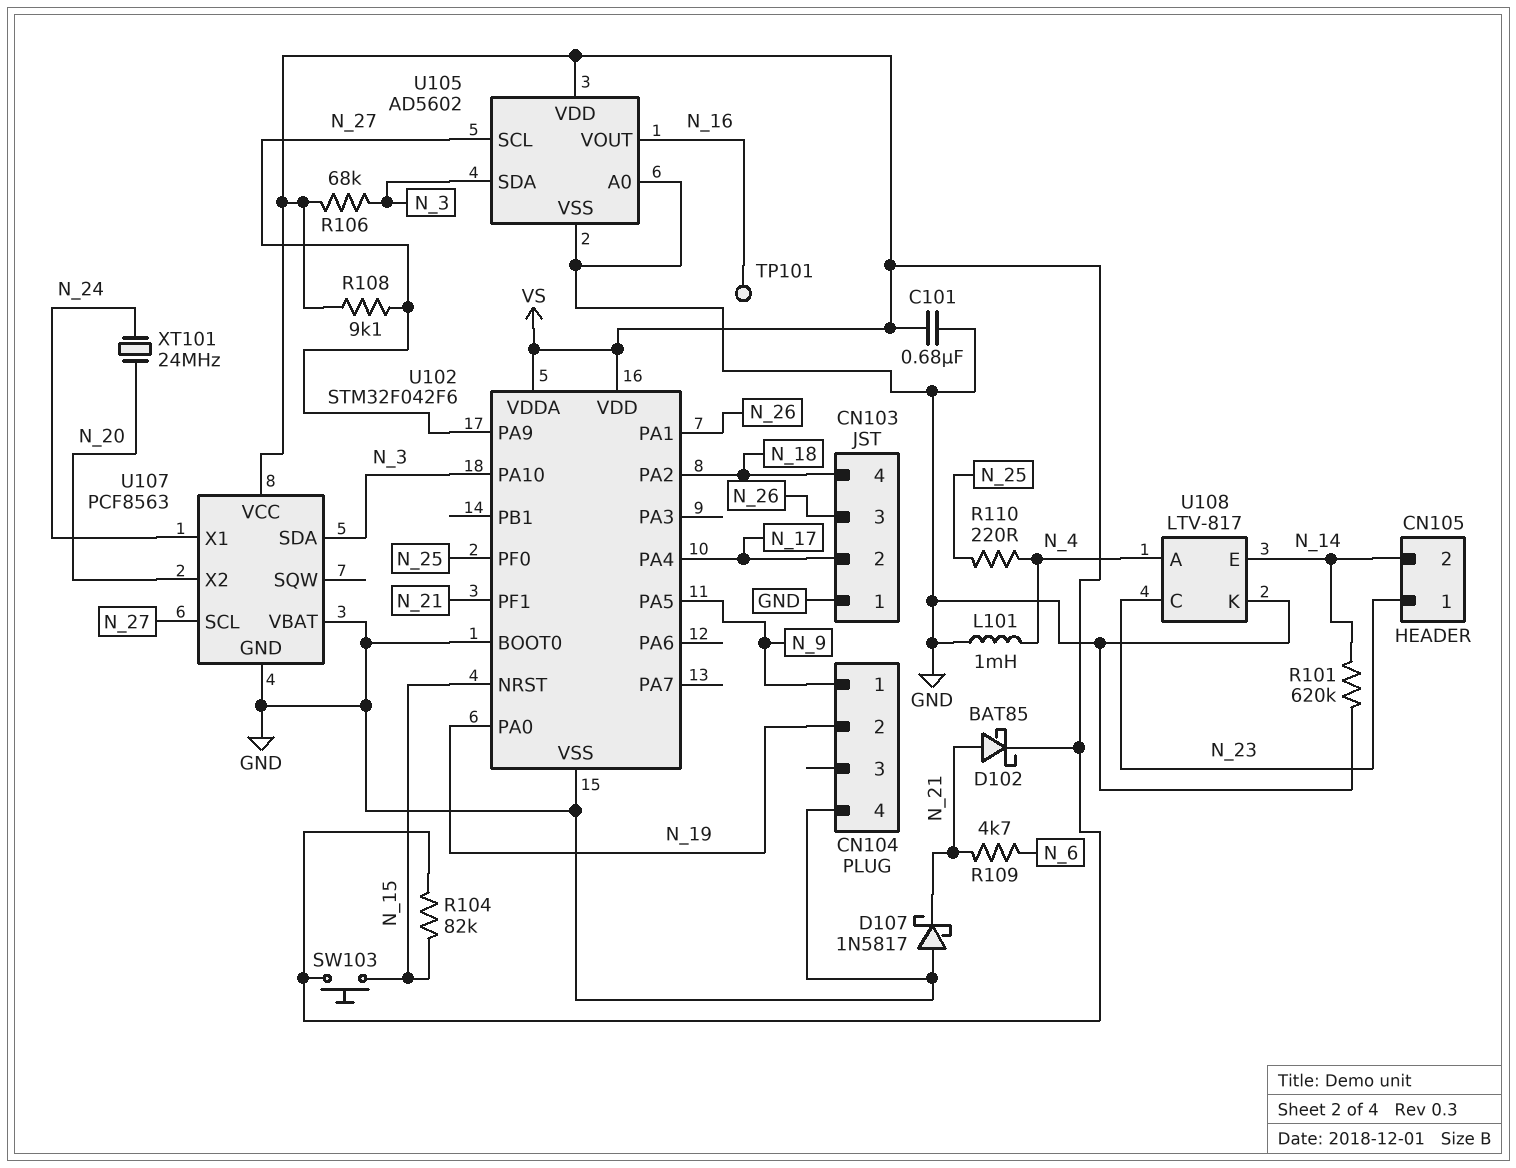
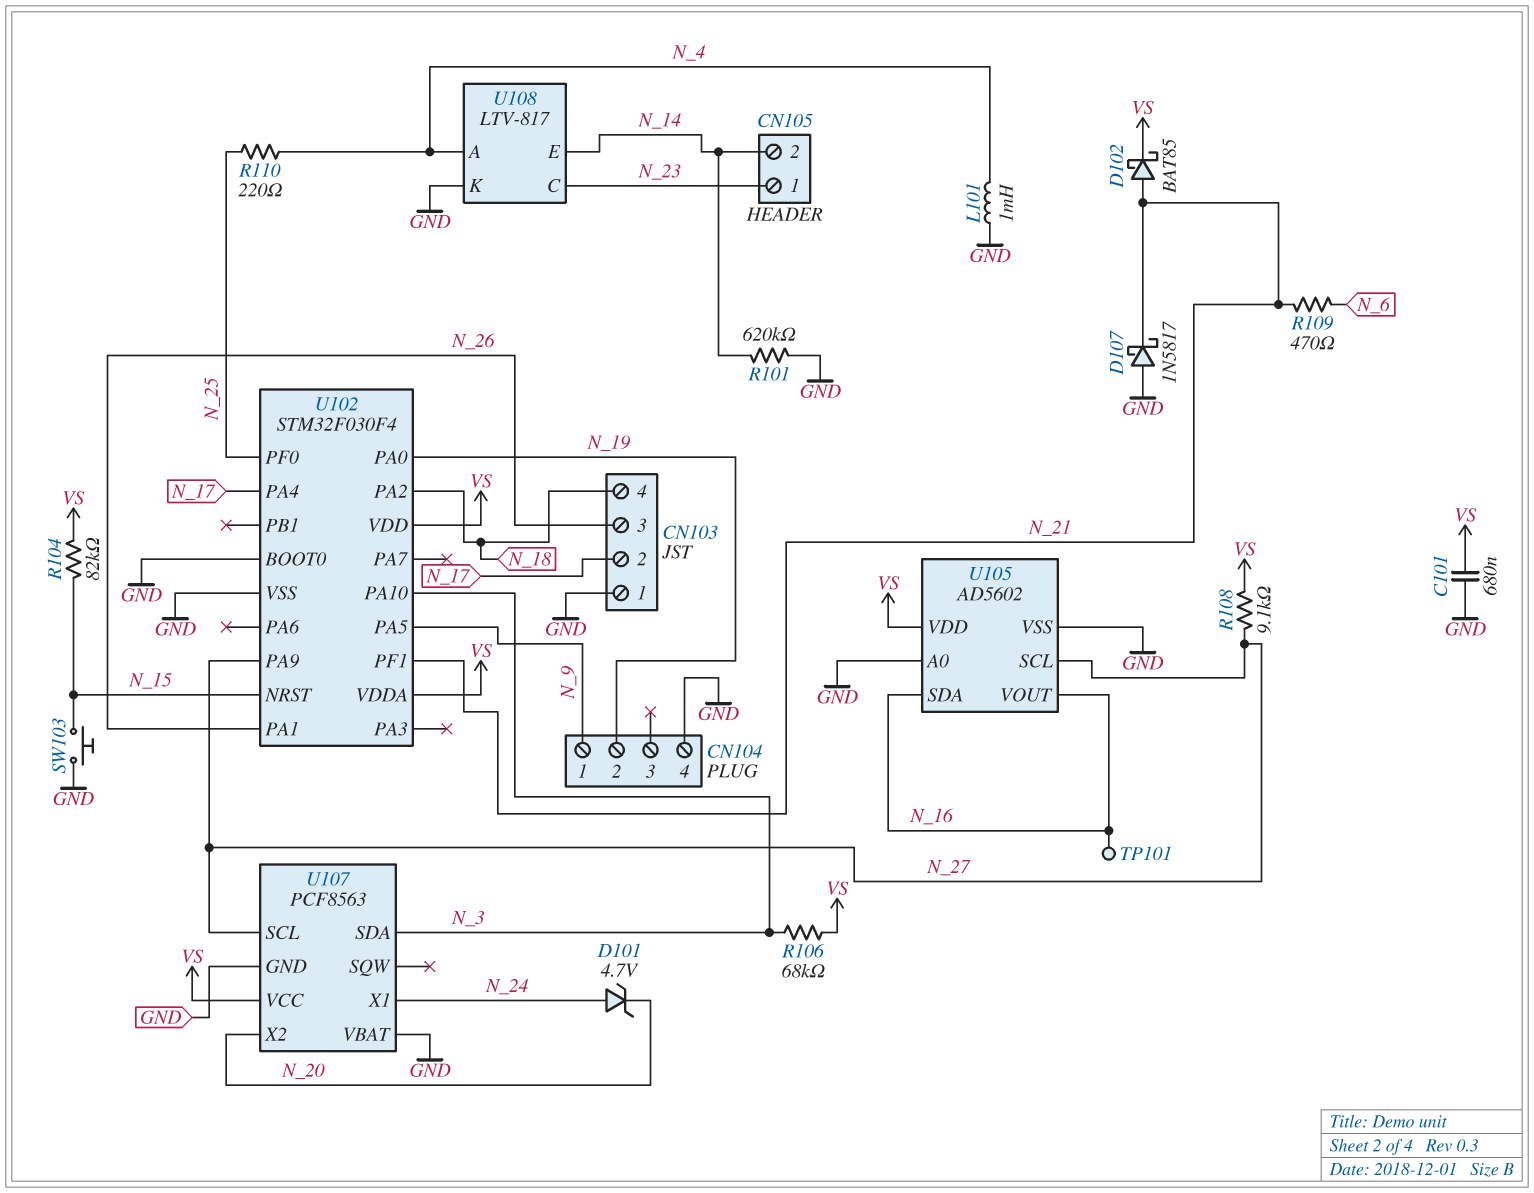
D101: none -> zener 4.7V (A N_24, K N_20)
R109: 4.7k (N_6, N_21) -> 470 (N_6, N_21)
SW103: button (N_15, VS) -> button (GND, N_15)
U102: STM32F042F6 -> STM32F030F4
U105 pin SDA: N_3 -> N_16
XT101: 24MHz (N_20, N_24) -> none

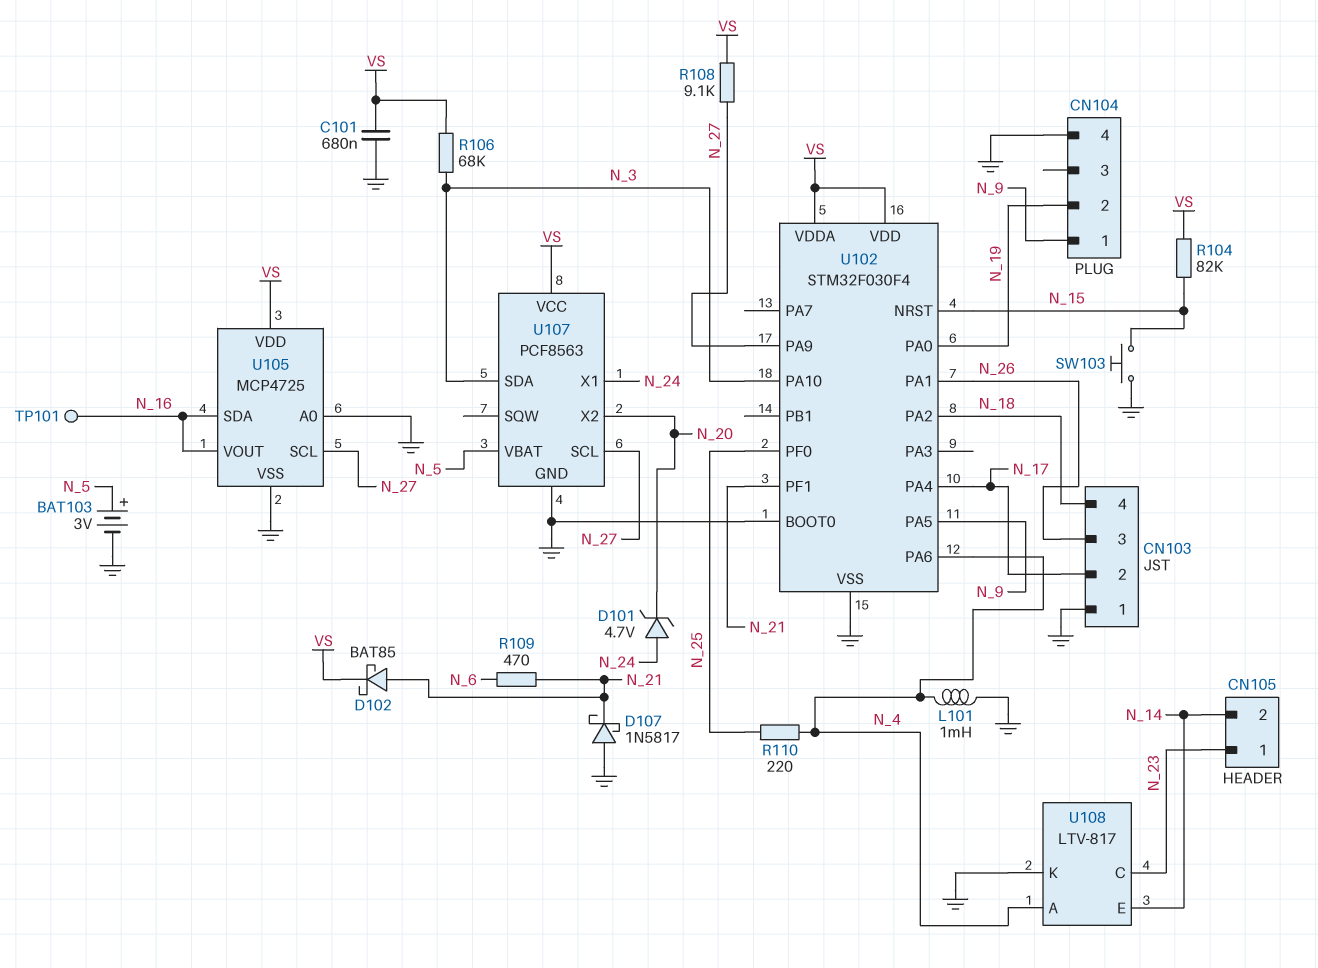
BAT103: none -> 3V (plus N_5, minus GND)
R101: 620k (GND, N_14) -> none
U102 pin PA6: none -> N_4
U105: AD5602 -> MCP4725
U107 pin VBAT: GND -> N_5

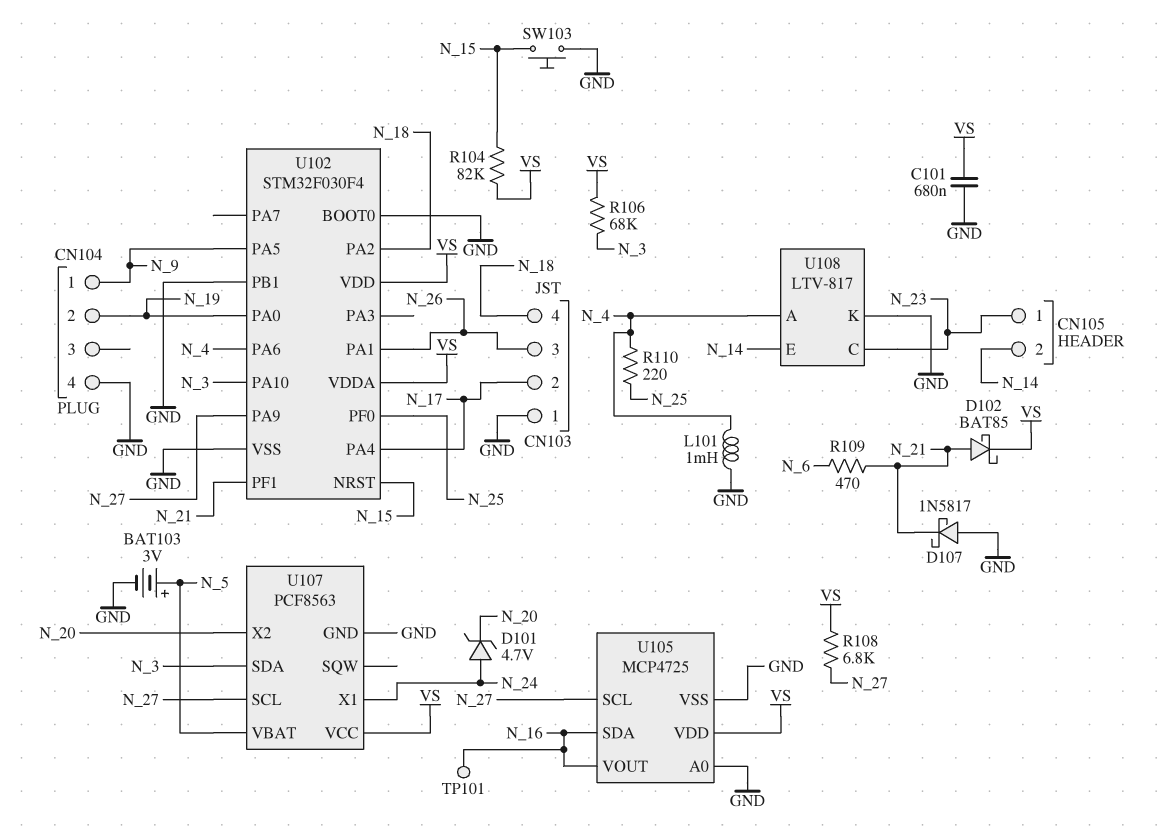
R108: 9.1k (N_27, VS) -> 6.8k (N_27, VS)
U102 pin PB1: none -> GND

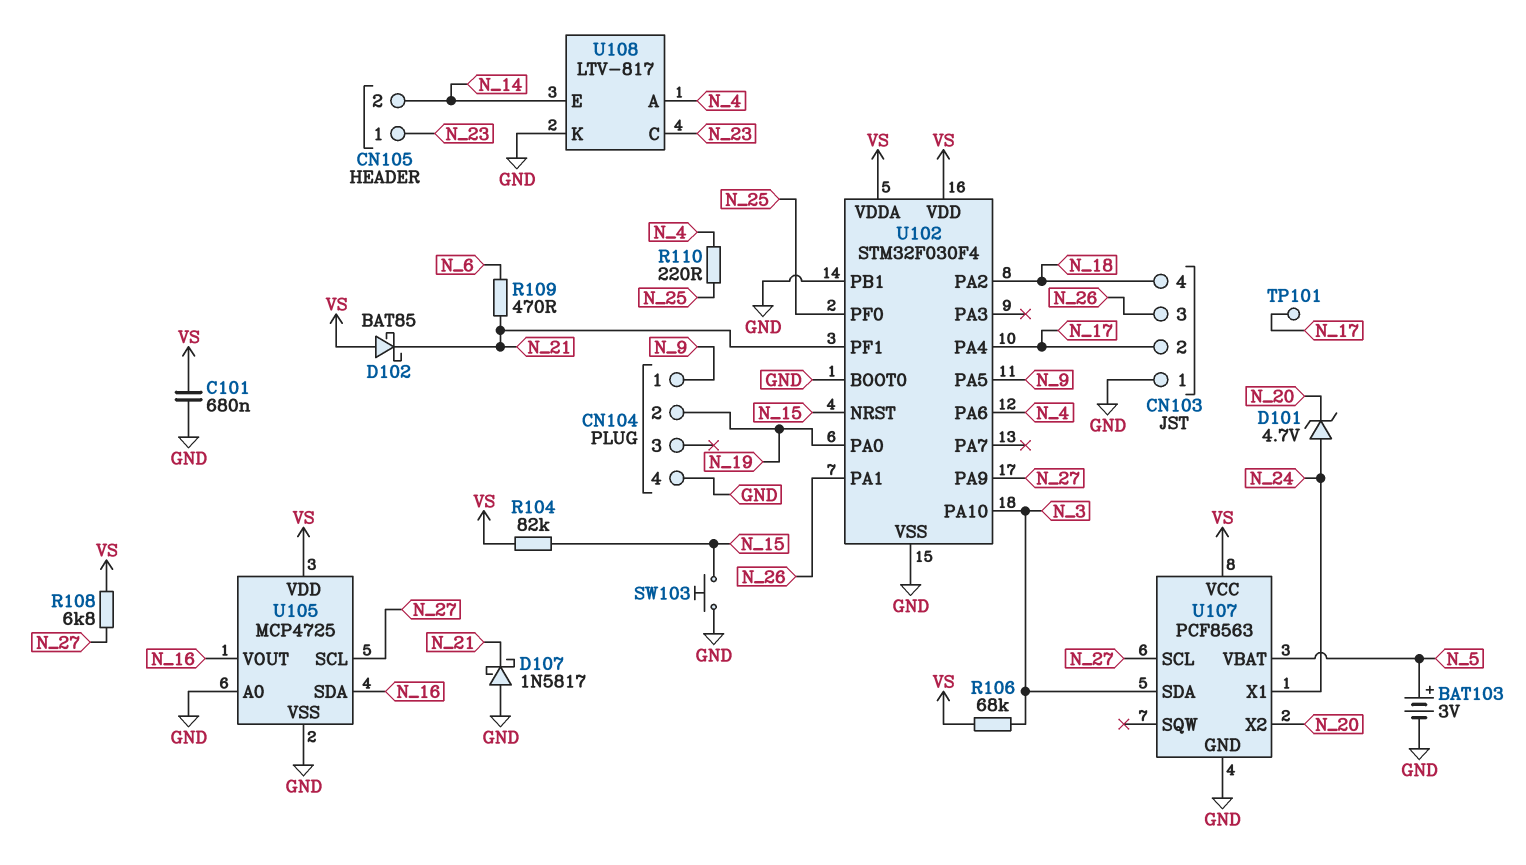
D102: schottky BAT85 (A N_21, K VS) -> schottky BAT85 (A VS, K N_21)
L101: 1mH (GND, N_4) -> none
TP101: test point (N_16) -> test point (N_17)

